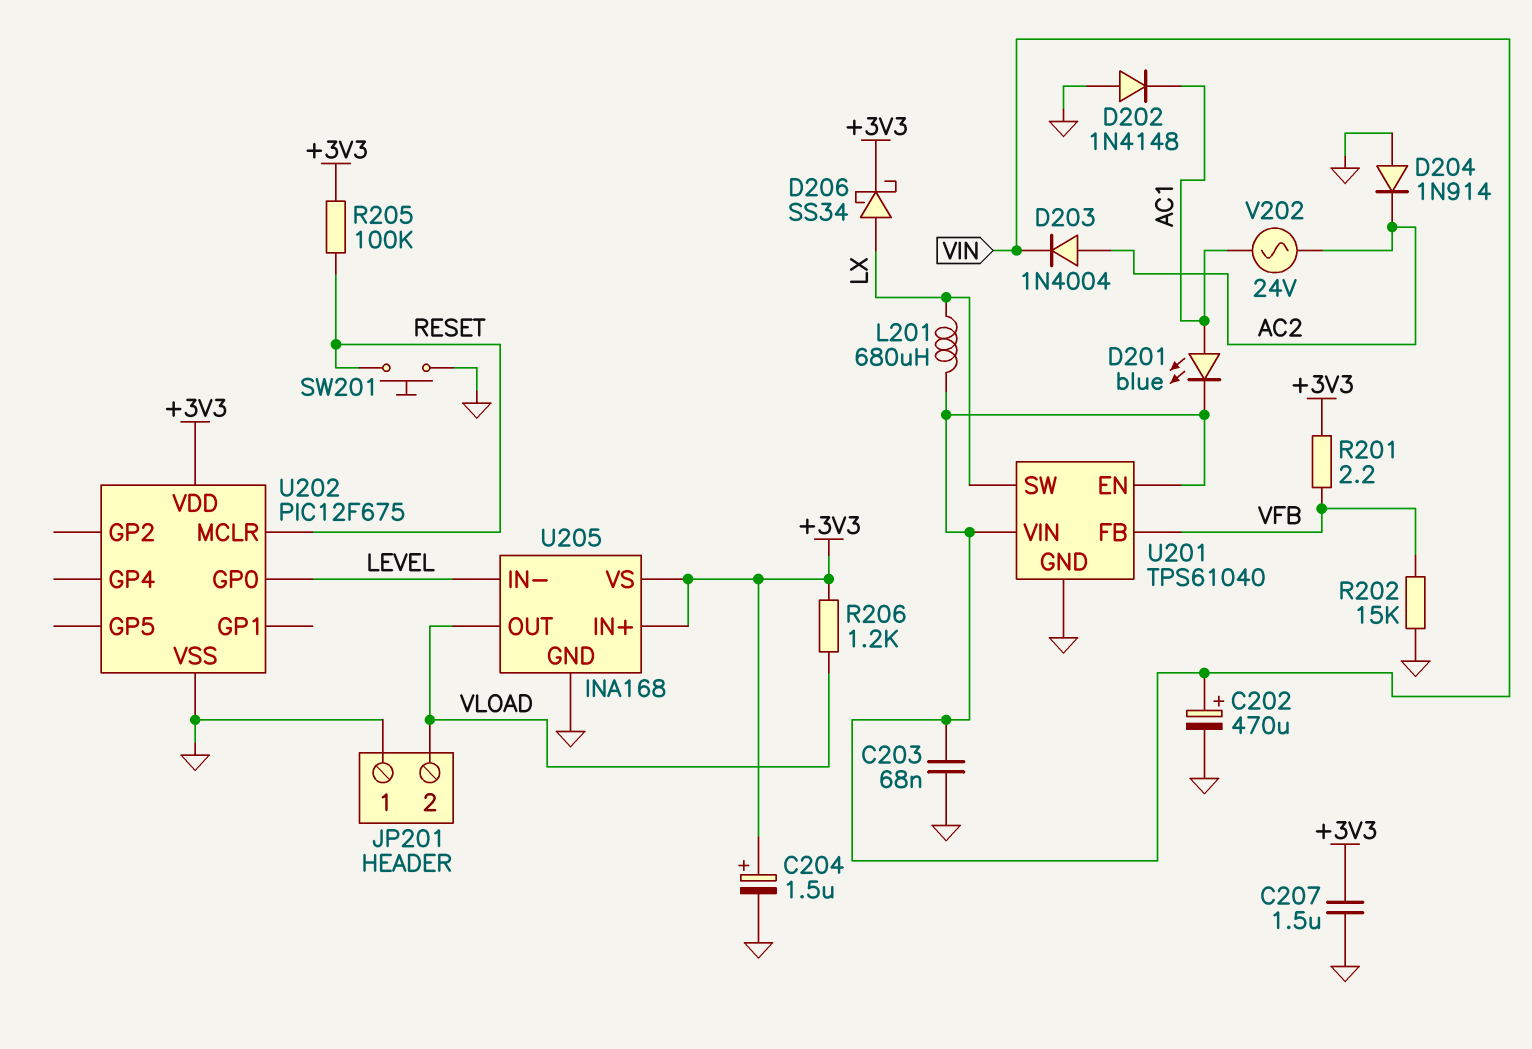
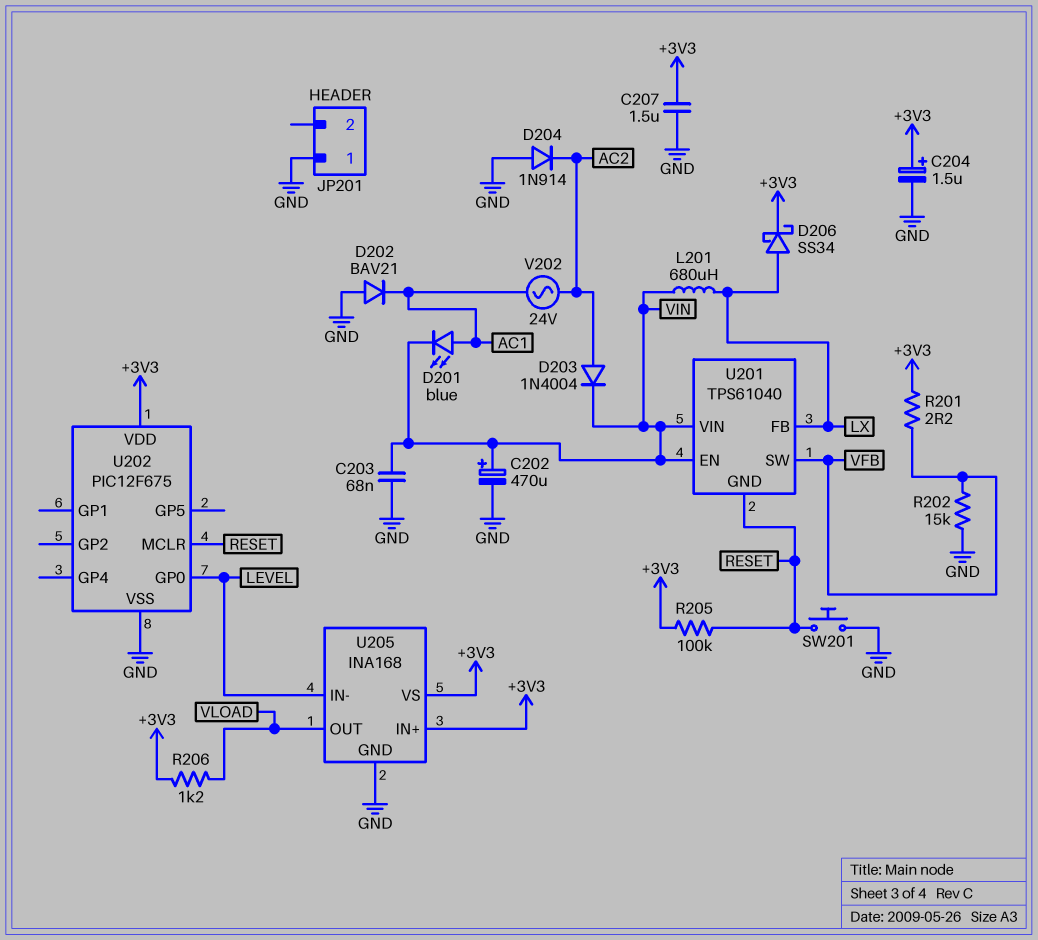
D202: diode 1N4148 (A GND, K AC1) -> diode BAV21 (A GND, K AC1)
JP201 pin 2: VLOAD -> none
U201 pin FB: VFB -> LX
U201 pin GND: GND -> RESET
U201 pin SW: LX -> VFB

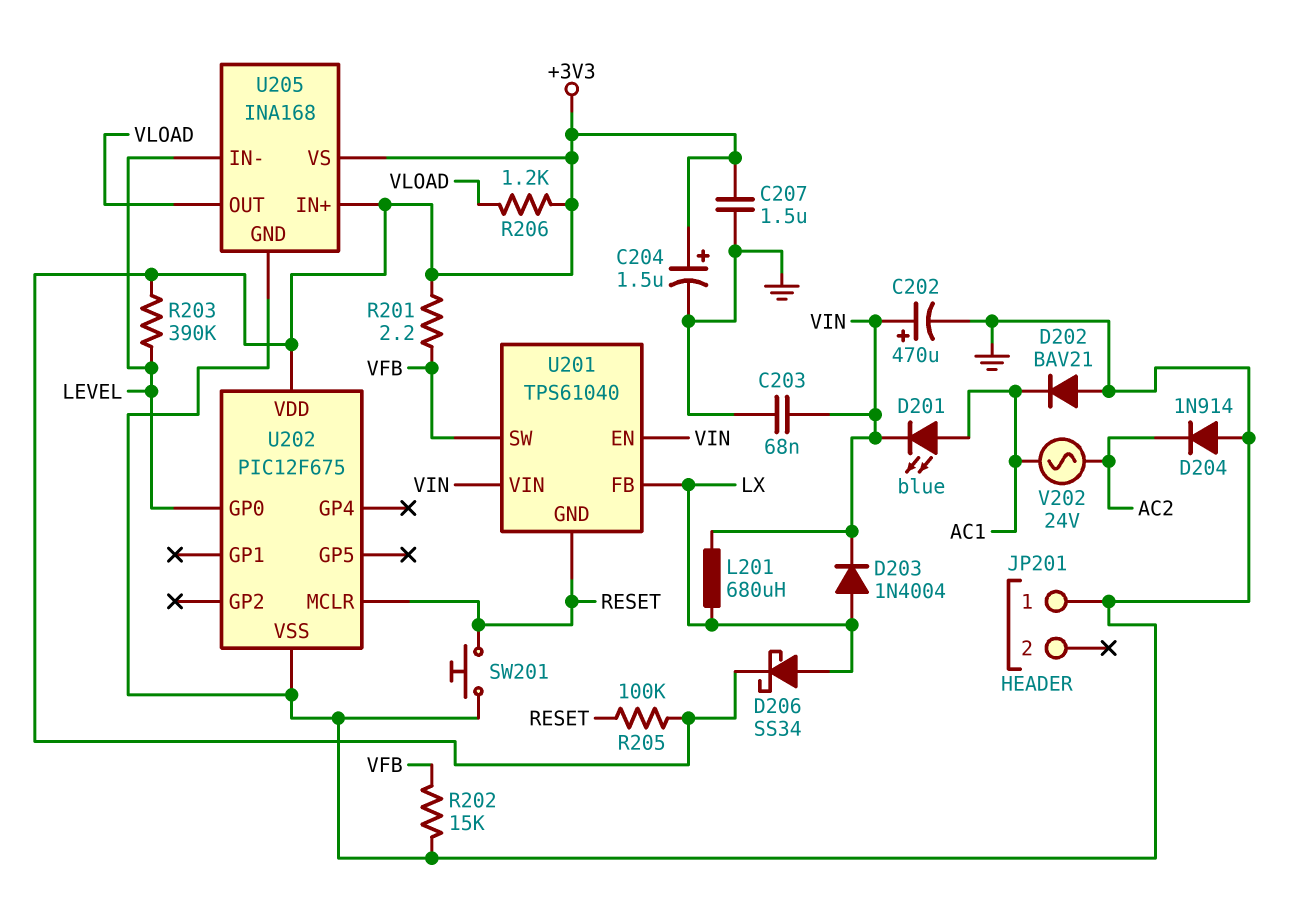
D203: diode 1N4004 (A AC2, K VIN) -> diode 1N4004 (A LX, K VIN)
R203: none -> 390k (+3V3, LEVEL)

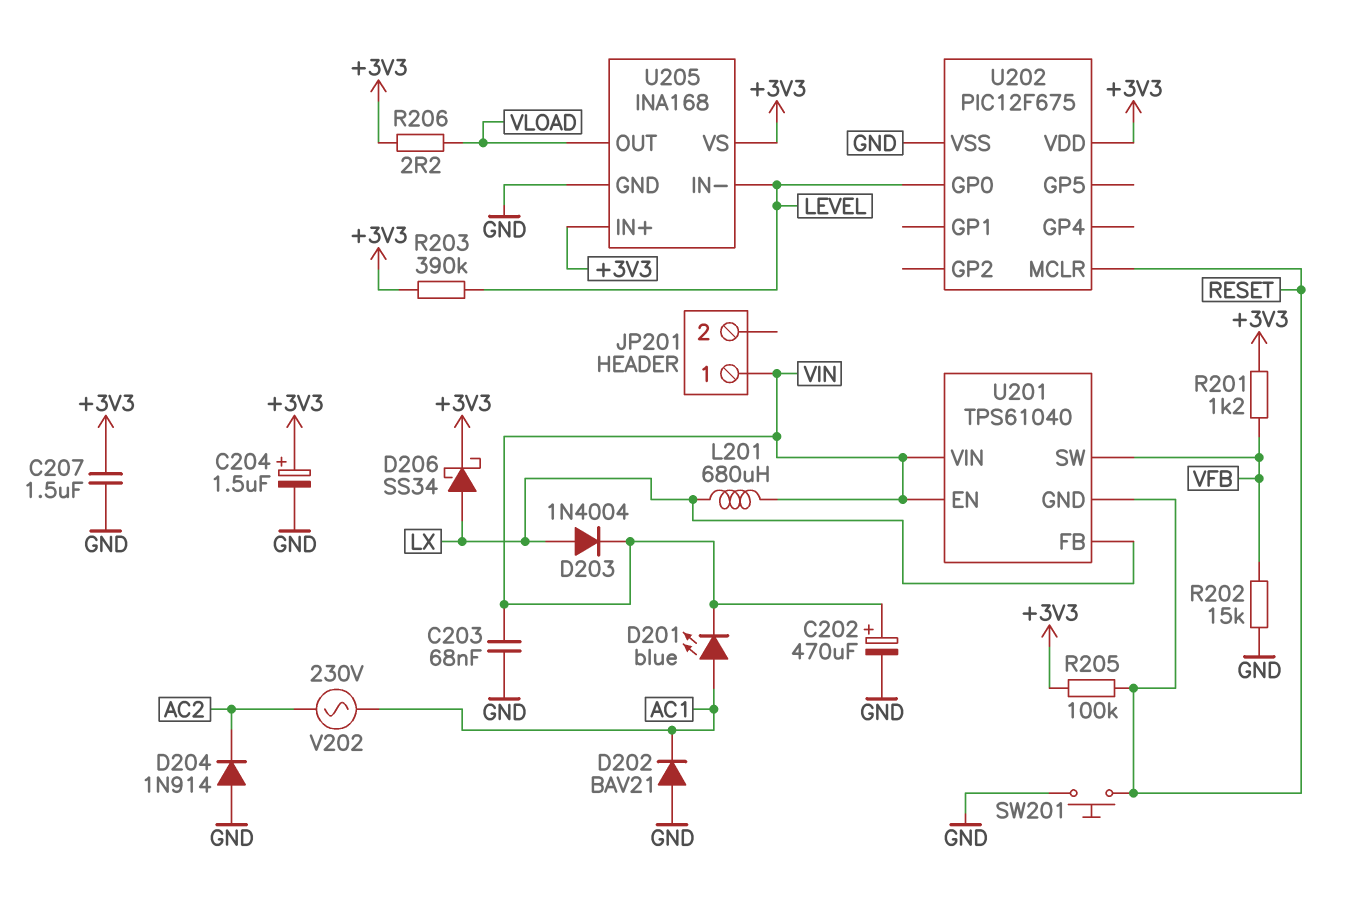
JP201 pin 1: GND -> VIN
R201: 2.2 (+3V3, VFB) -> 1.2k (+3V3, VFB)
R206: 1.2k (+3V3, VLOAD) -> 2.2 (+3V3, VLOAD)
V202: AC 24V (AC1, AC2) -> AC 230V (AC1, AC2)

